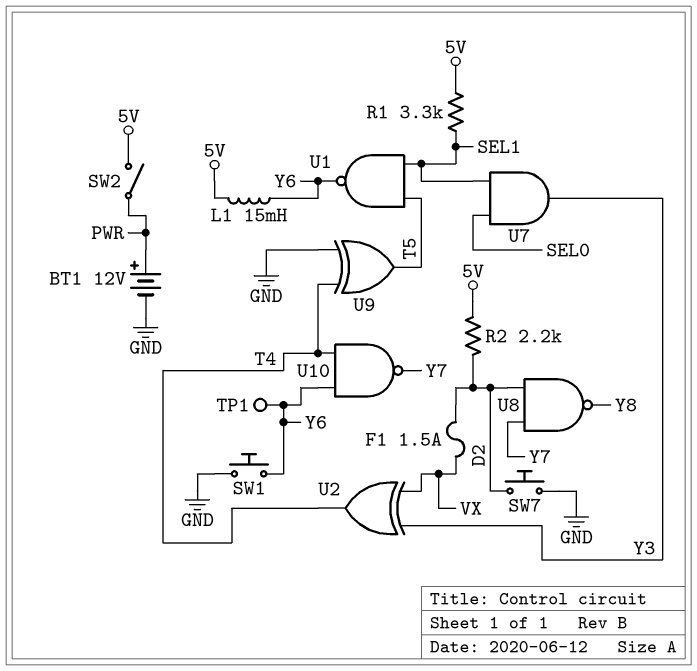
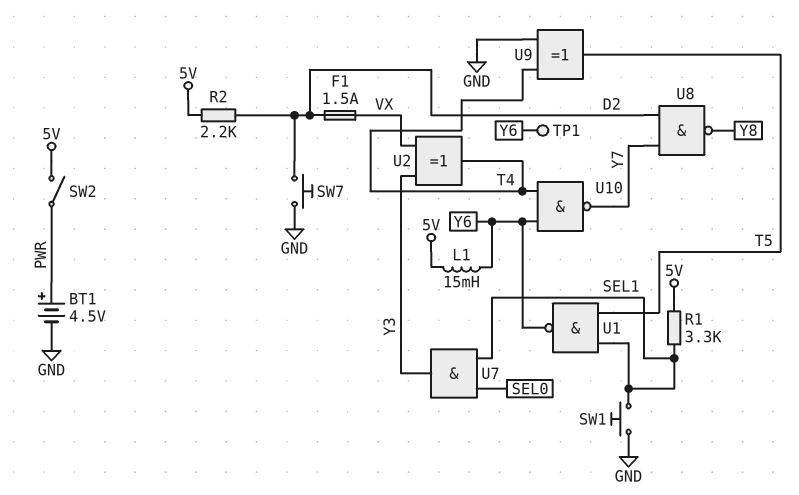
BT1: 12V (plus PWR, minus GND) -> 4.5V (plus PWR, minus GND)
SW1: button (GND, Y6) -> button (GND, SEL1)

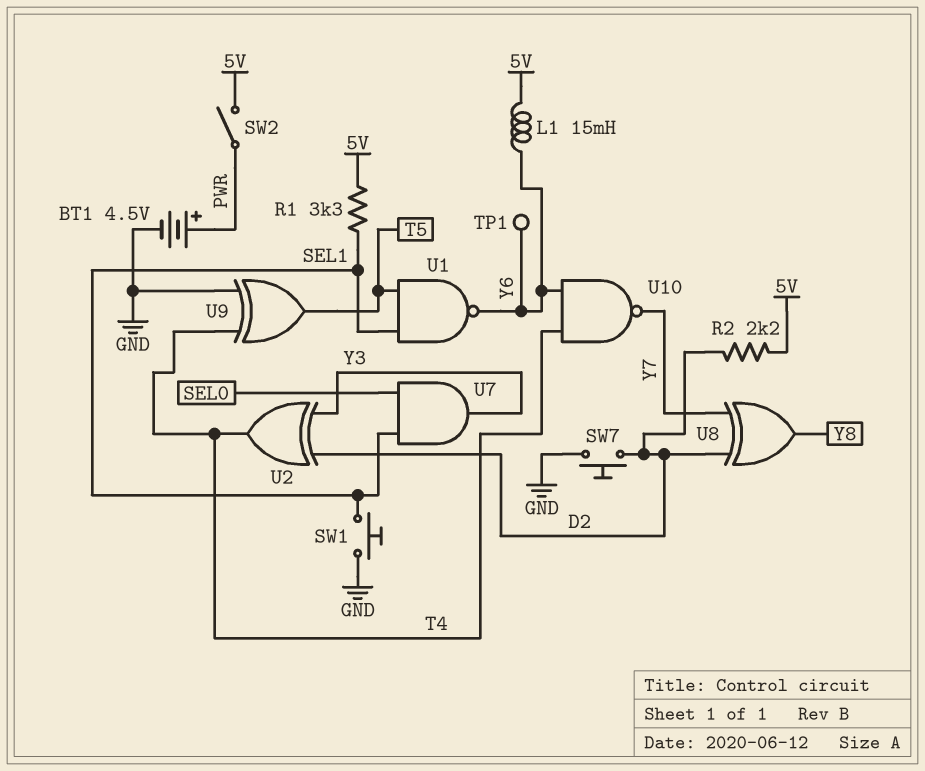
F1: 1.5A (D2, VX) -> none
U2: XOR (in VX, in Y3, out T4) -> XOR (in D2, in Y3, out T4)
U8: NAND (in D2, in Y7, out Y8) -> XOR (in D2, in Y7, out Y8)

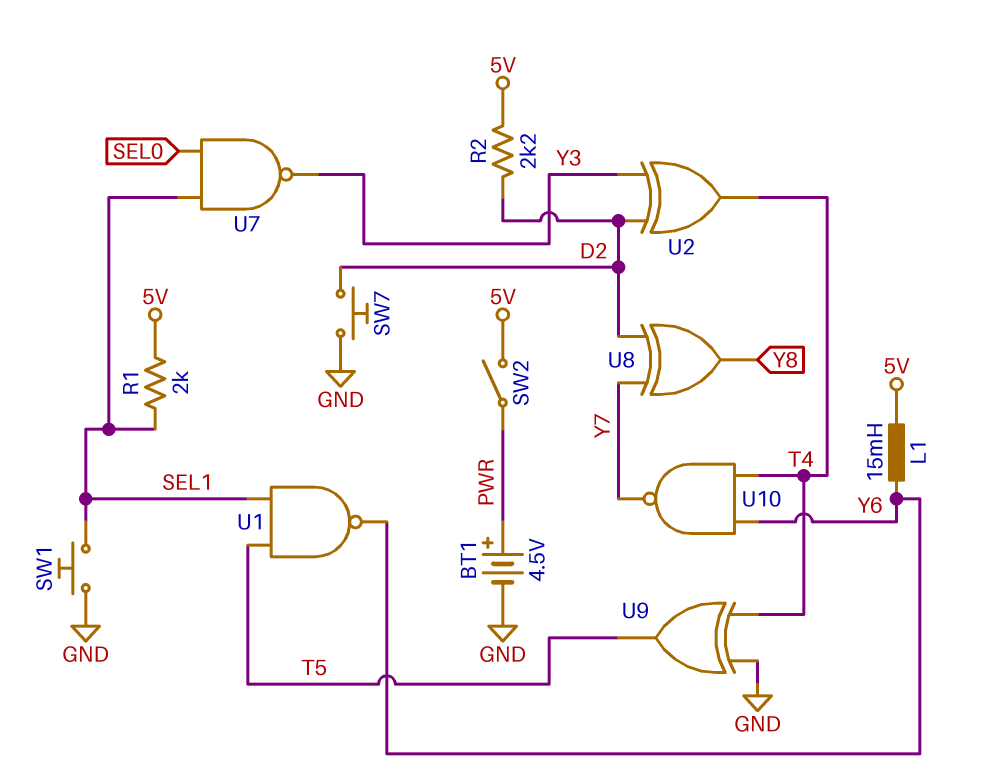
R1: 3.3k (5V, SEL1) -> 2k (5V, SEL1)
TP1: test point (Y6) -> none
U7: AND (in SEL0, in SEL1, out Y3) -> NAND (in SEL0, in SEL1, out Y3)

